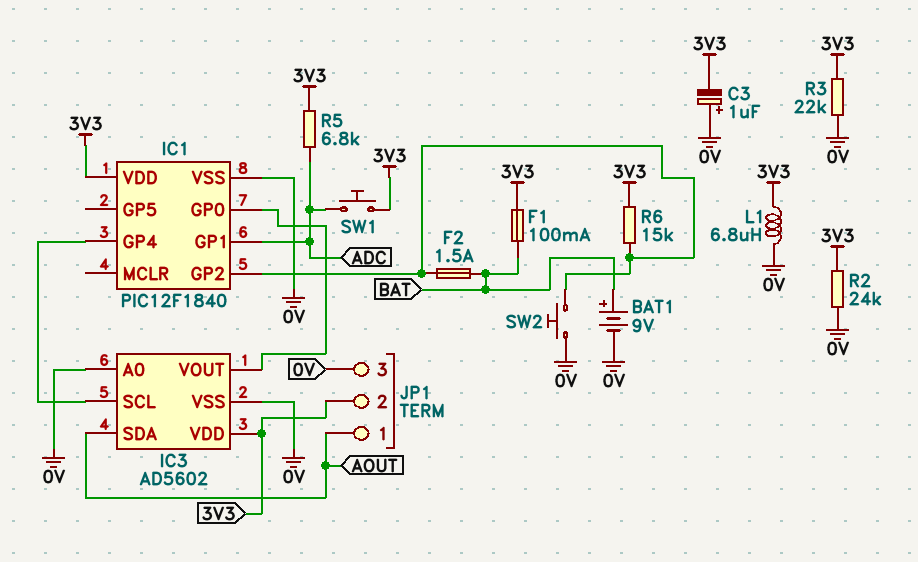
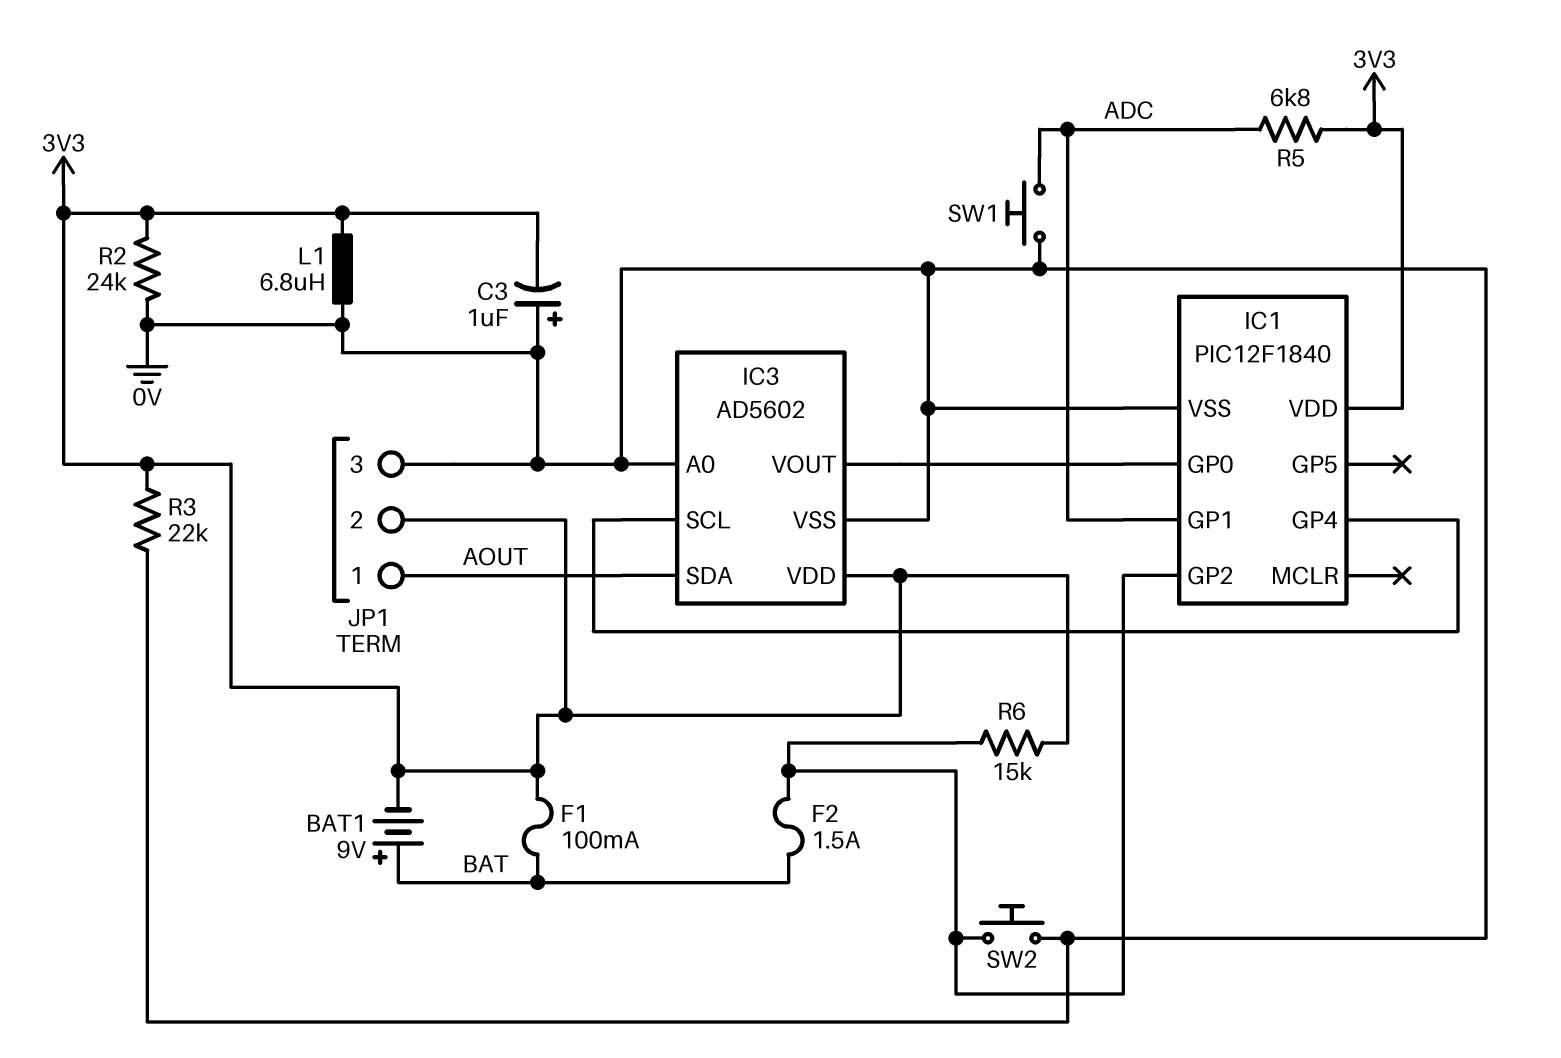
BAT1: 9V (plus BAT, minus 0V) -> 9V (plus BAT, minus 3V3)
SW1: button (3V3, ADC) -> button (0V, ADC)

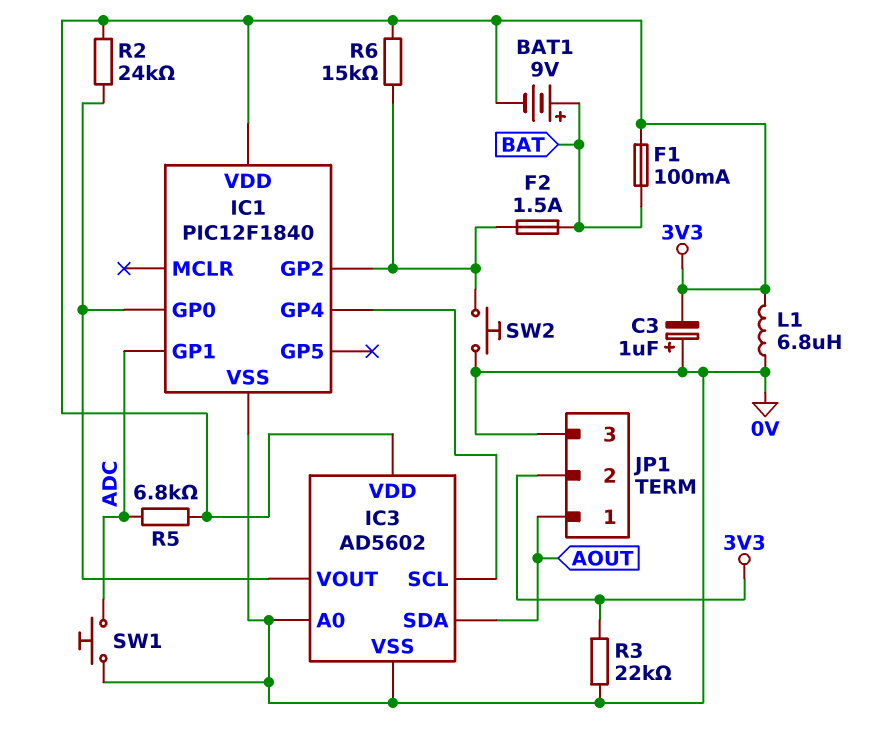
R2: 24k (0V, 3V3) -> 24k (3V3, IC1/GP0)

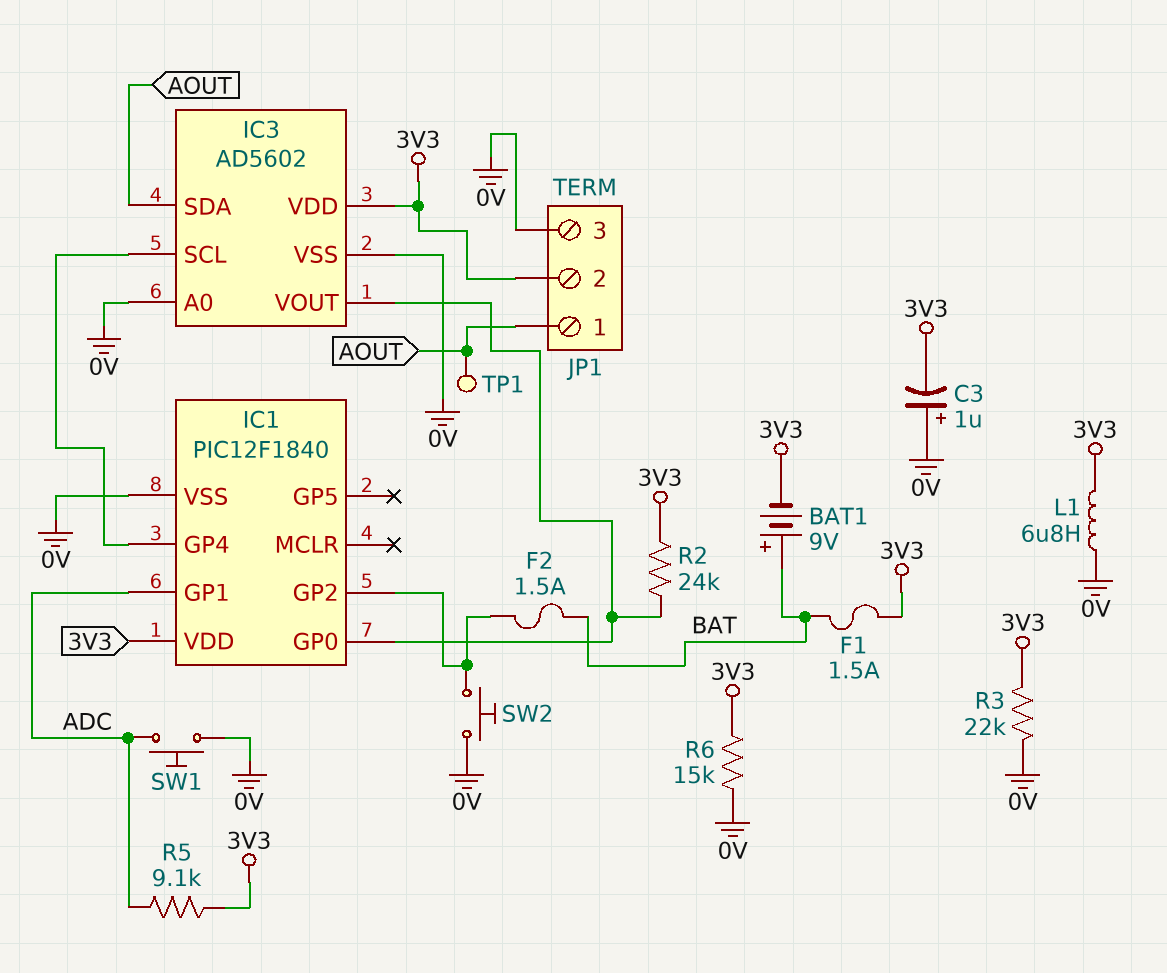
F1: 100mA (3V3, BAT) -> 1.5A (3V3, BAT)
R5: 6.8k (3V3, ADC) -> 9.1k (3V3, ADC)
R6: 15k (3V3, IC1/GP2) -> 15k (0V, 3V3)
TP1: none -> test point (AOUT)

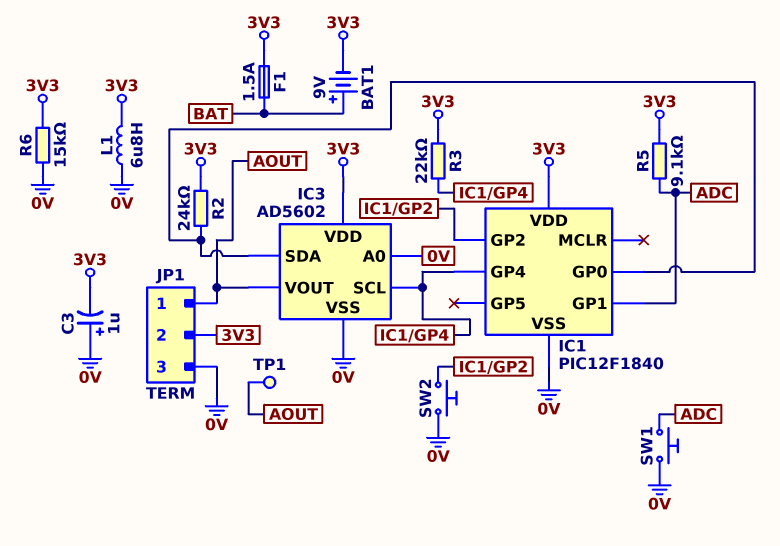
F2: 1.5A (BAT, IC1/GP2) -> none
IC3 pin SDA: AOUT -> IC1/GP0
IC3 pin VOUT: IC1/GP0 -> AOUT
R3: 22k (0V, 3V3) -> 22k (3V3, IC1/GP4)

